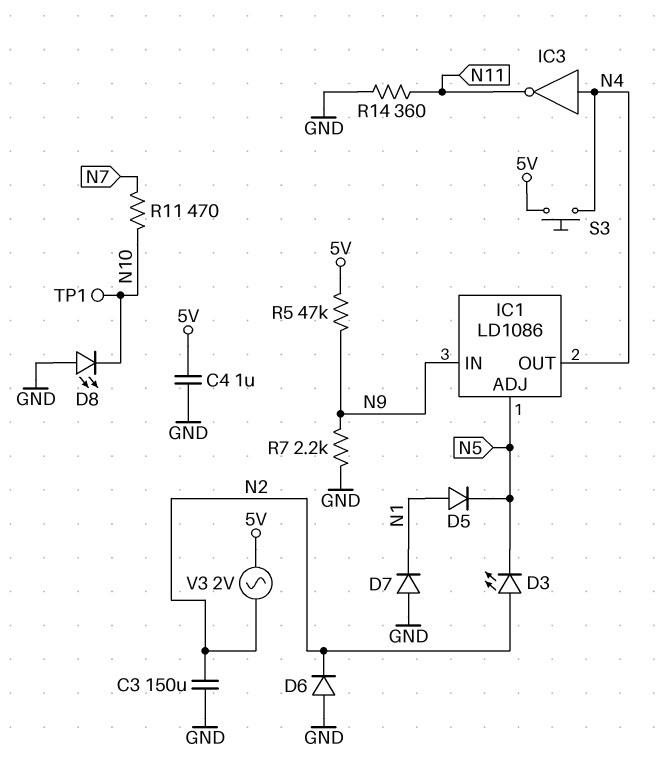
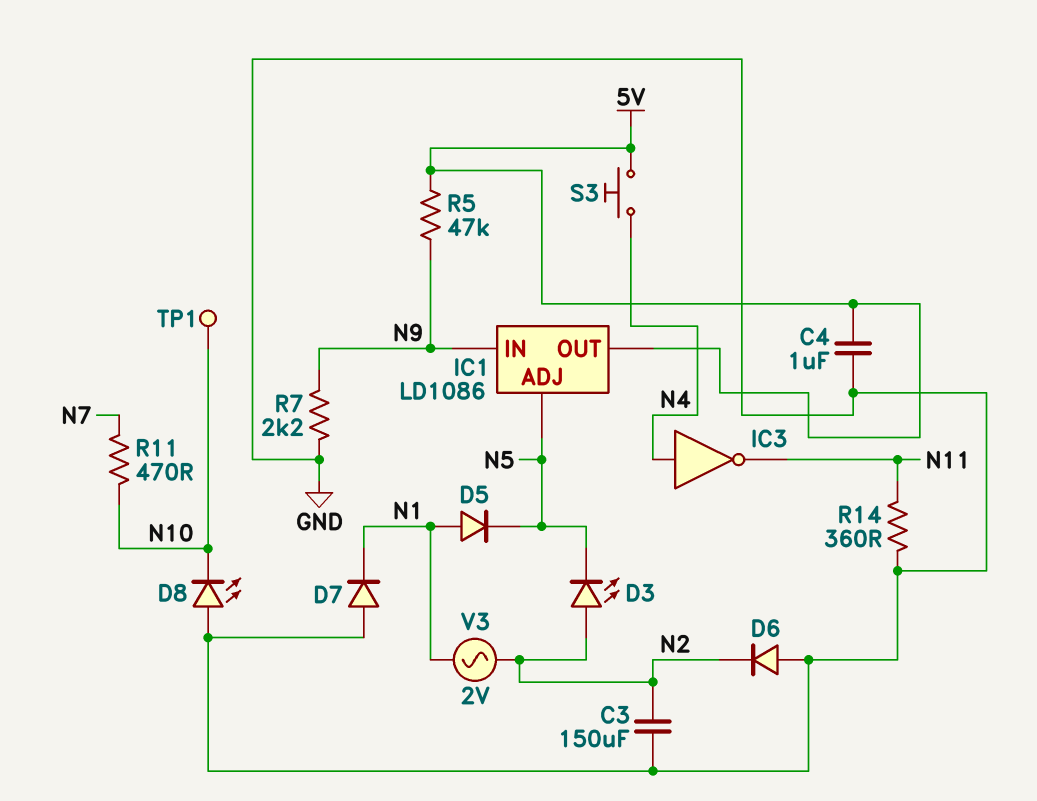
IC1 pin OUT: N4 -> 5V
V3: AC 2V (5V, N2) -> AC 2V (N1, N2)

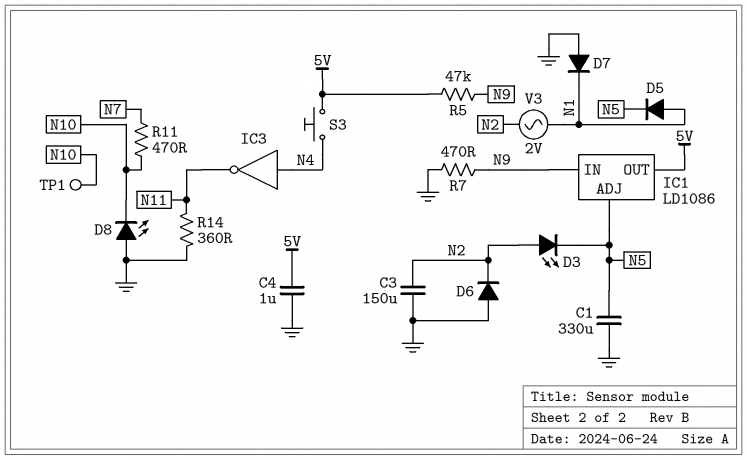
C1: none -> 330uF (GND, N5)
R7: 2.2k (GND, N9) -> 470 (GND, N9)

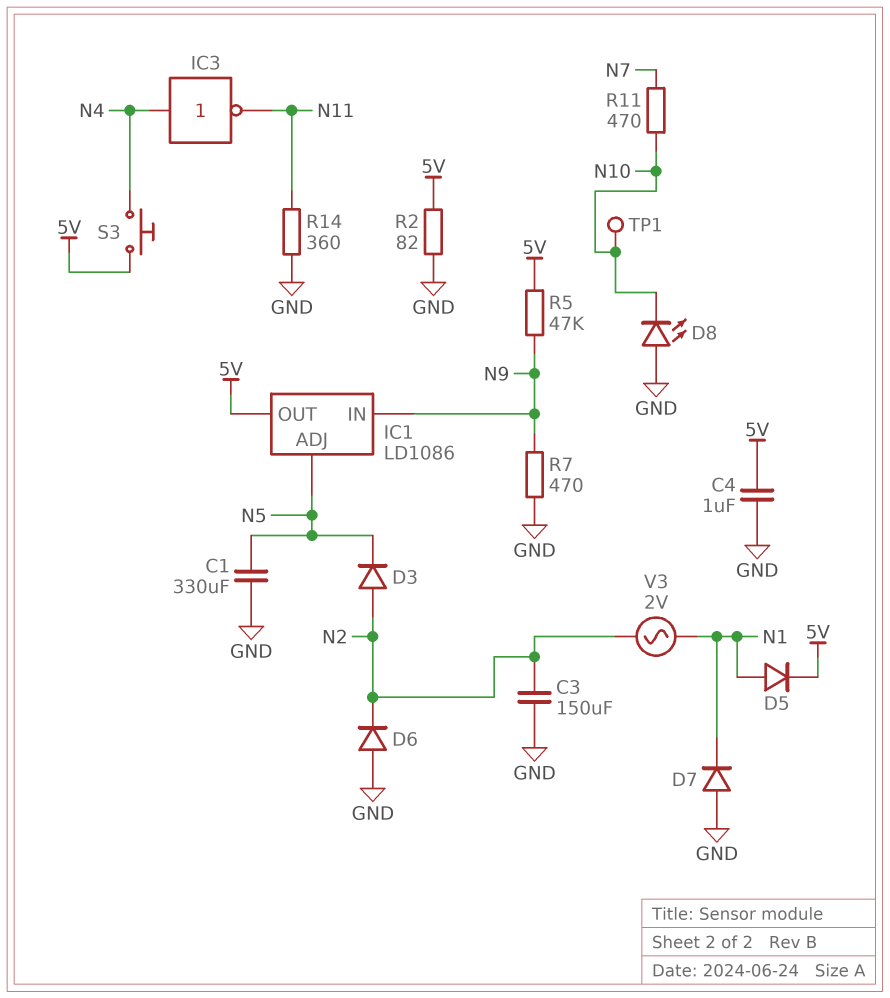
D3: LED (A N2, K N5) -> diode (A N2, K N5)
D5: diode (A N1, K N5) -> diode (A N1, K 5V)
R2: none -> 82 (5V, GND)

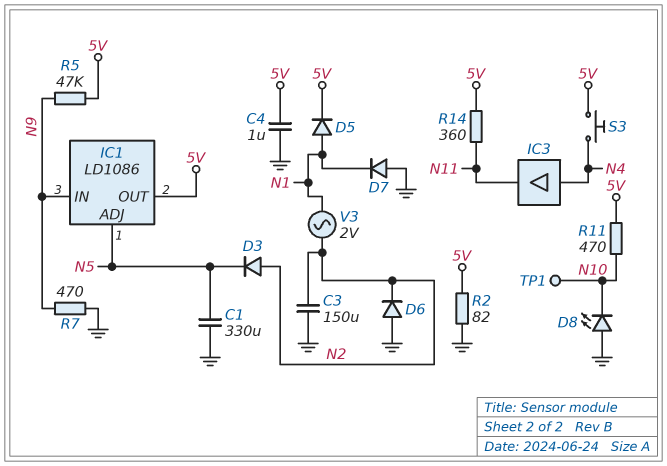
IC3: NOT (in N4, out N11) -> buffer (in N4, out N11)
R11: 470 (N7, N10) -> 470 (5V, N10)
R14: 360 (GND, N11) -> 360 (5V, N11)

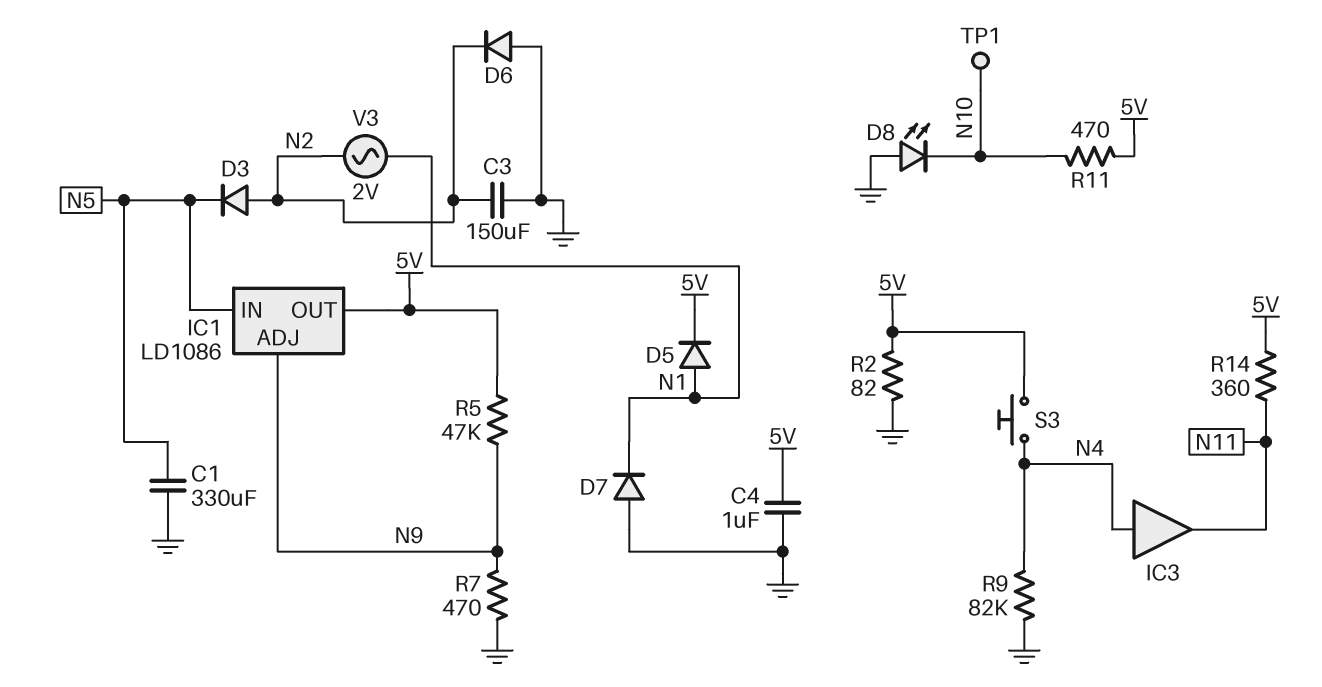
IC1 pin ADJ: N5 -> N9
IC1 pin IN: N9 -> N5
R9: none -> 82k (GND, N4)

